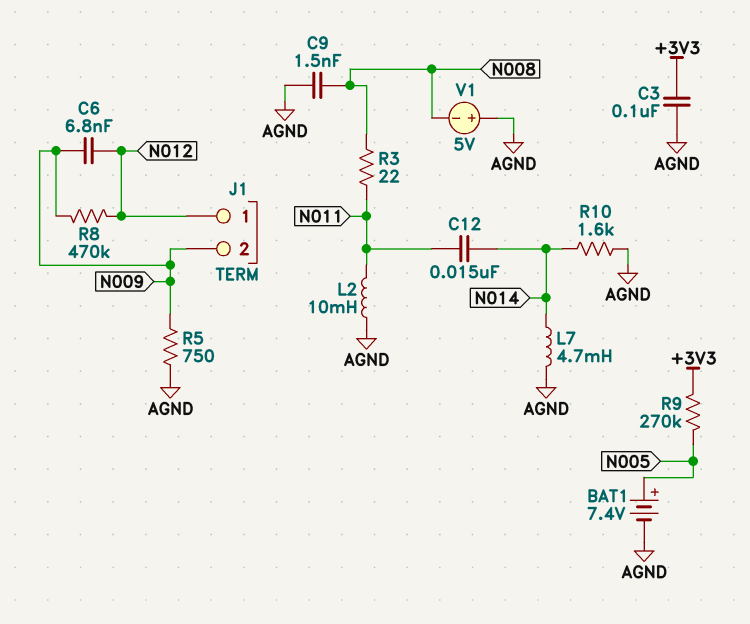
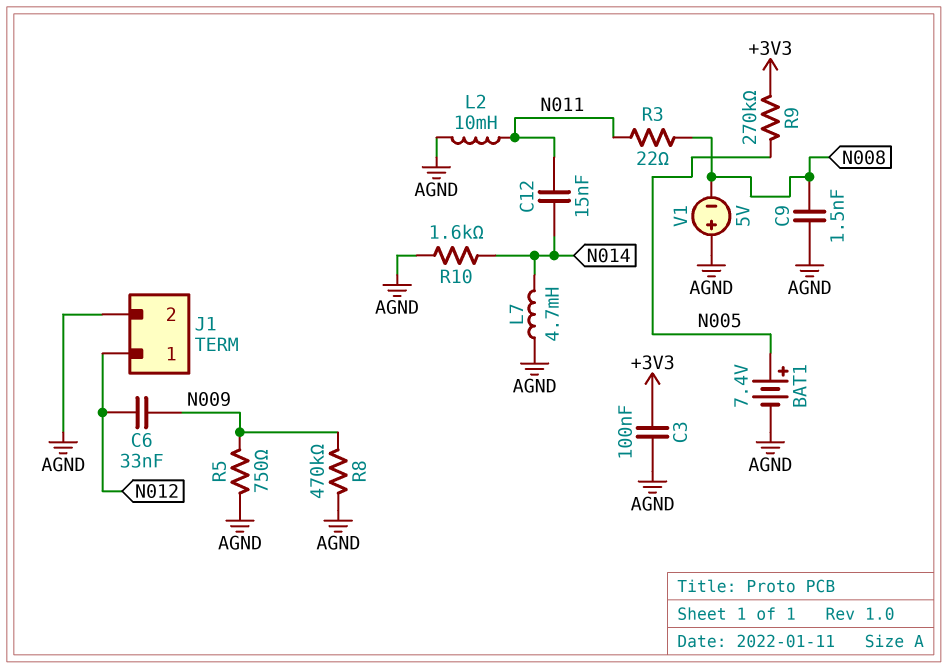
C6: 6.8nF (N009, N012) -> 33nF (N009, N012)
J1 pin 2: N009 -> AGND
R8: 470k (N009, N012) -> 470k (AGND, N009)

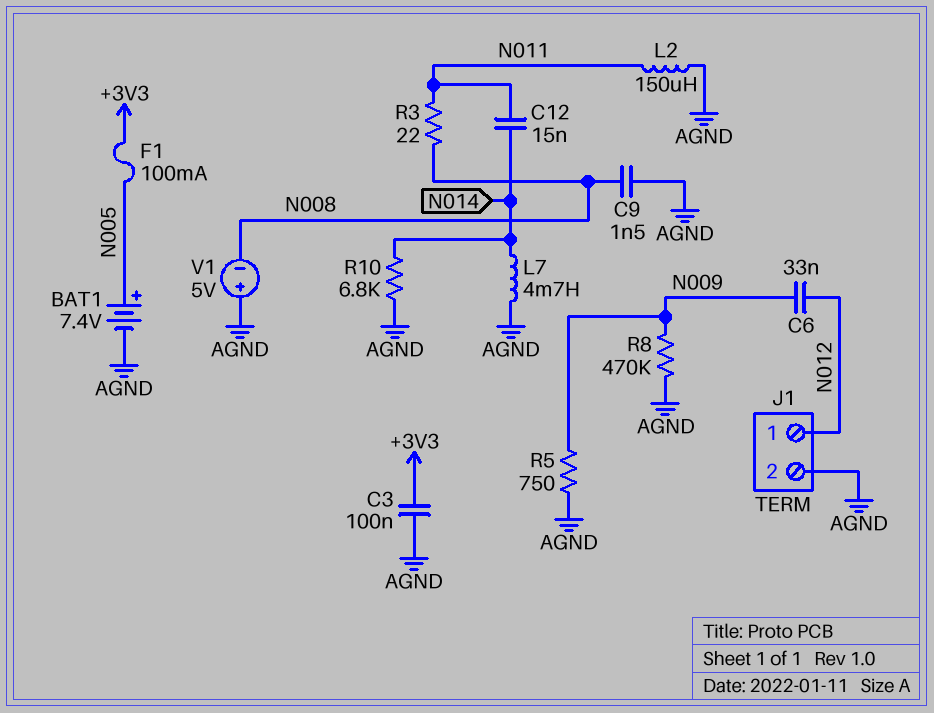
F1: none -> 100mA (+3V3, N005)
L2: 10mH (AGND, N011) -> 150uH (AGND, N011)
R9: 270k (+3V3, N005) -> none
R10: 1.6k (AGND, N014) -> 6.8k (AGND, N014)

